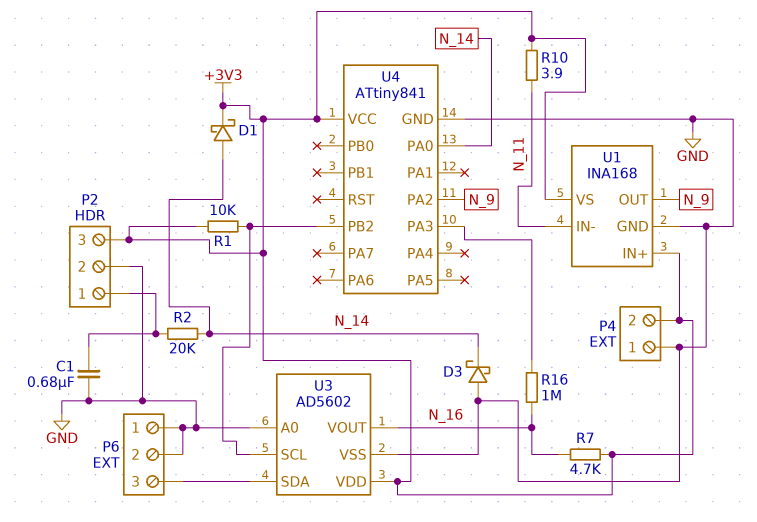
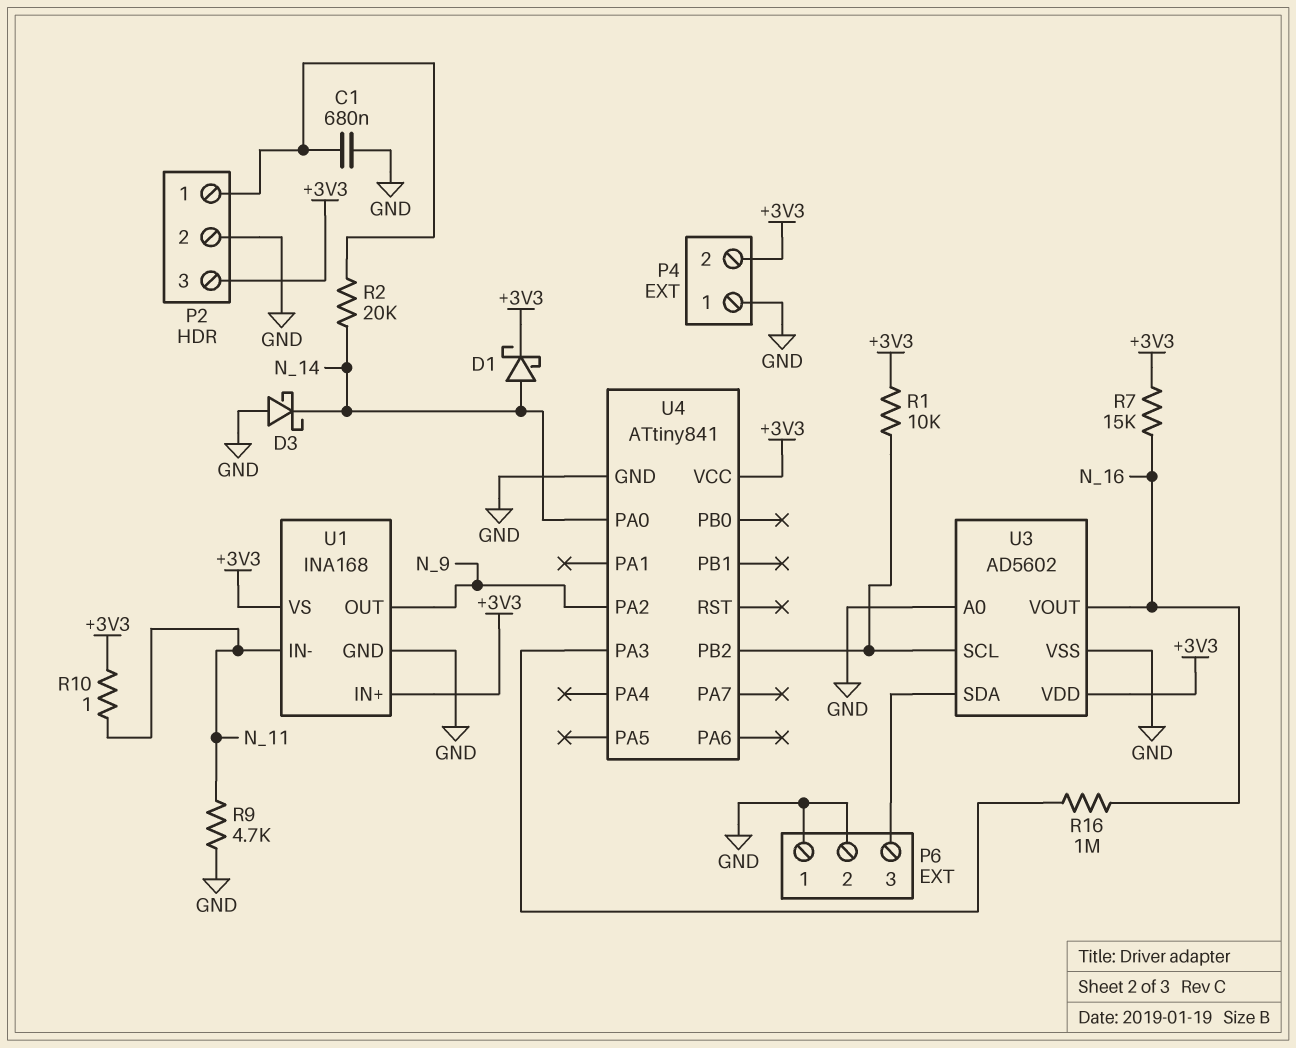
R7: 4.7k (+3V3, N_16) -> 15k (+3V3, N_16)
R9: none -> 4.7k (GND, N_11)
R10: 3.9 (+3V3, N_11) -> 1 (+3V3, N_11)

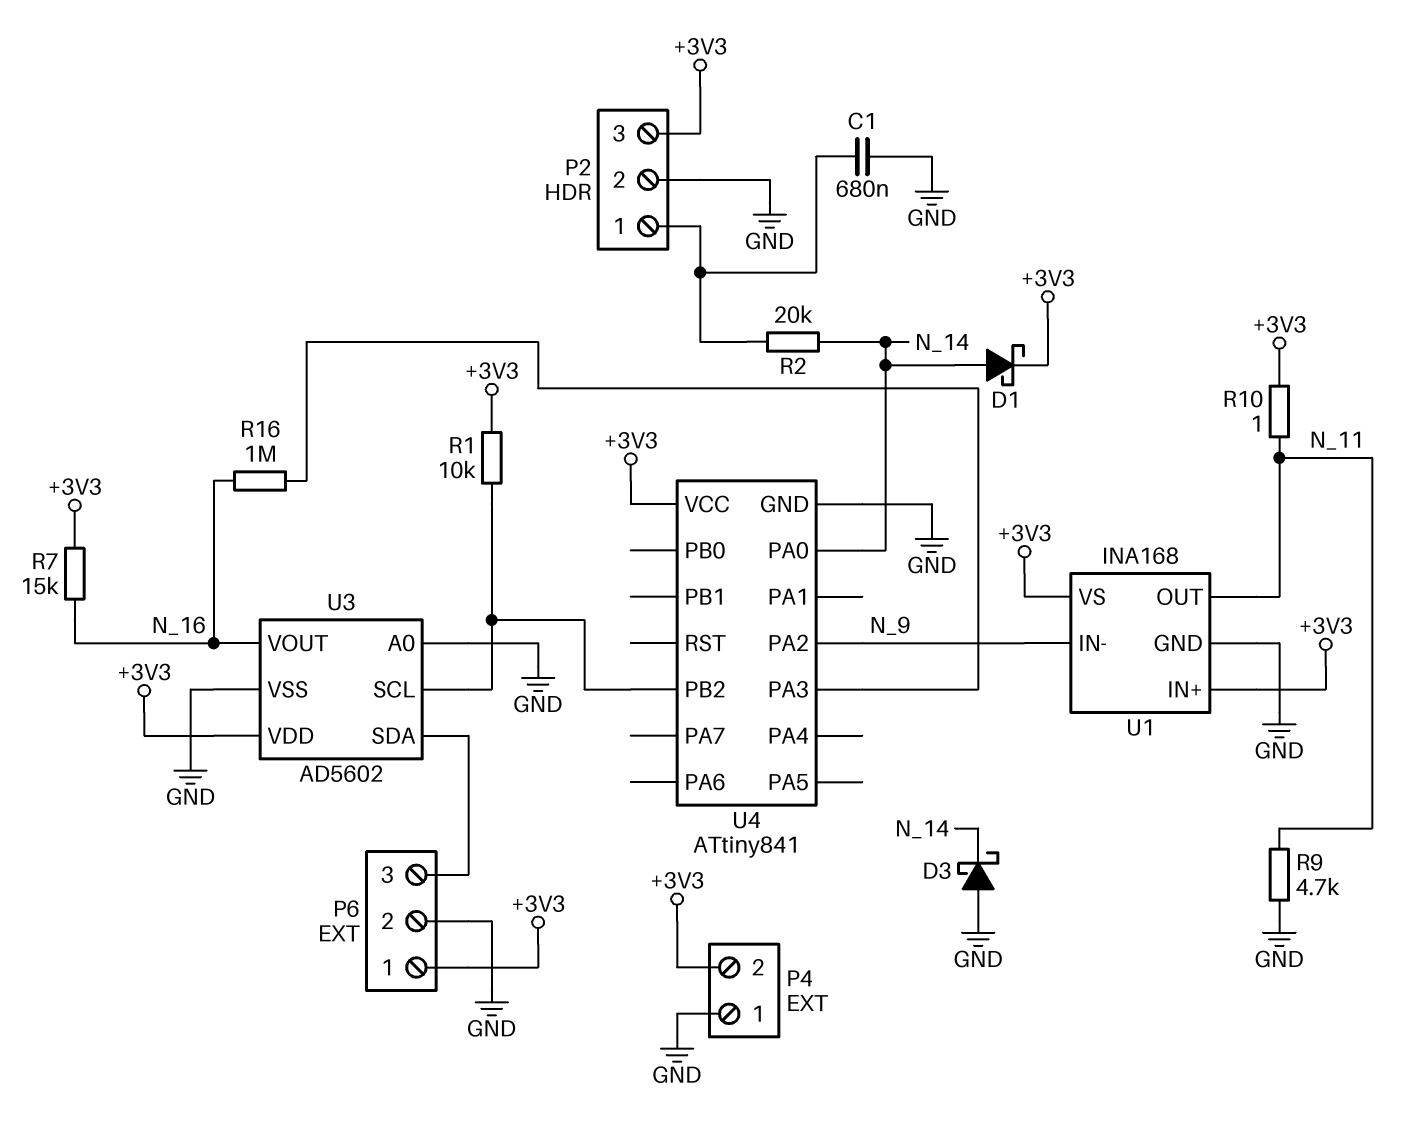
P6 pin 1: GND -> +3V3
U1 pin IN-: N_11 -> N_9
U1 pin OUT: N_9 -> N_11

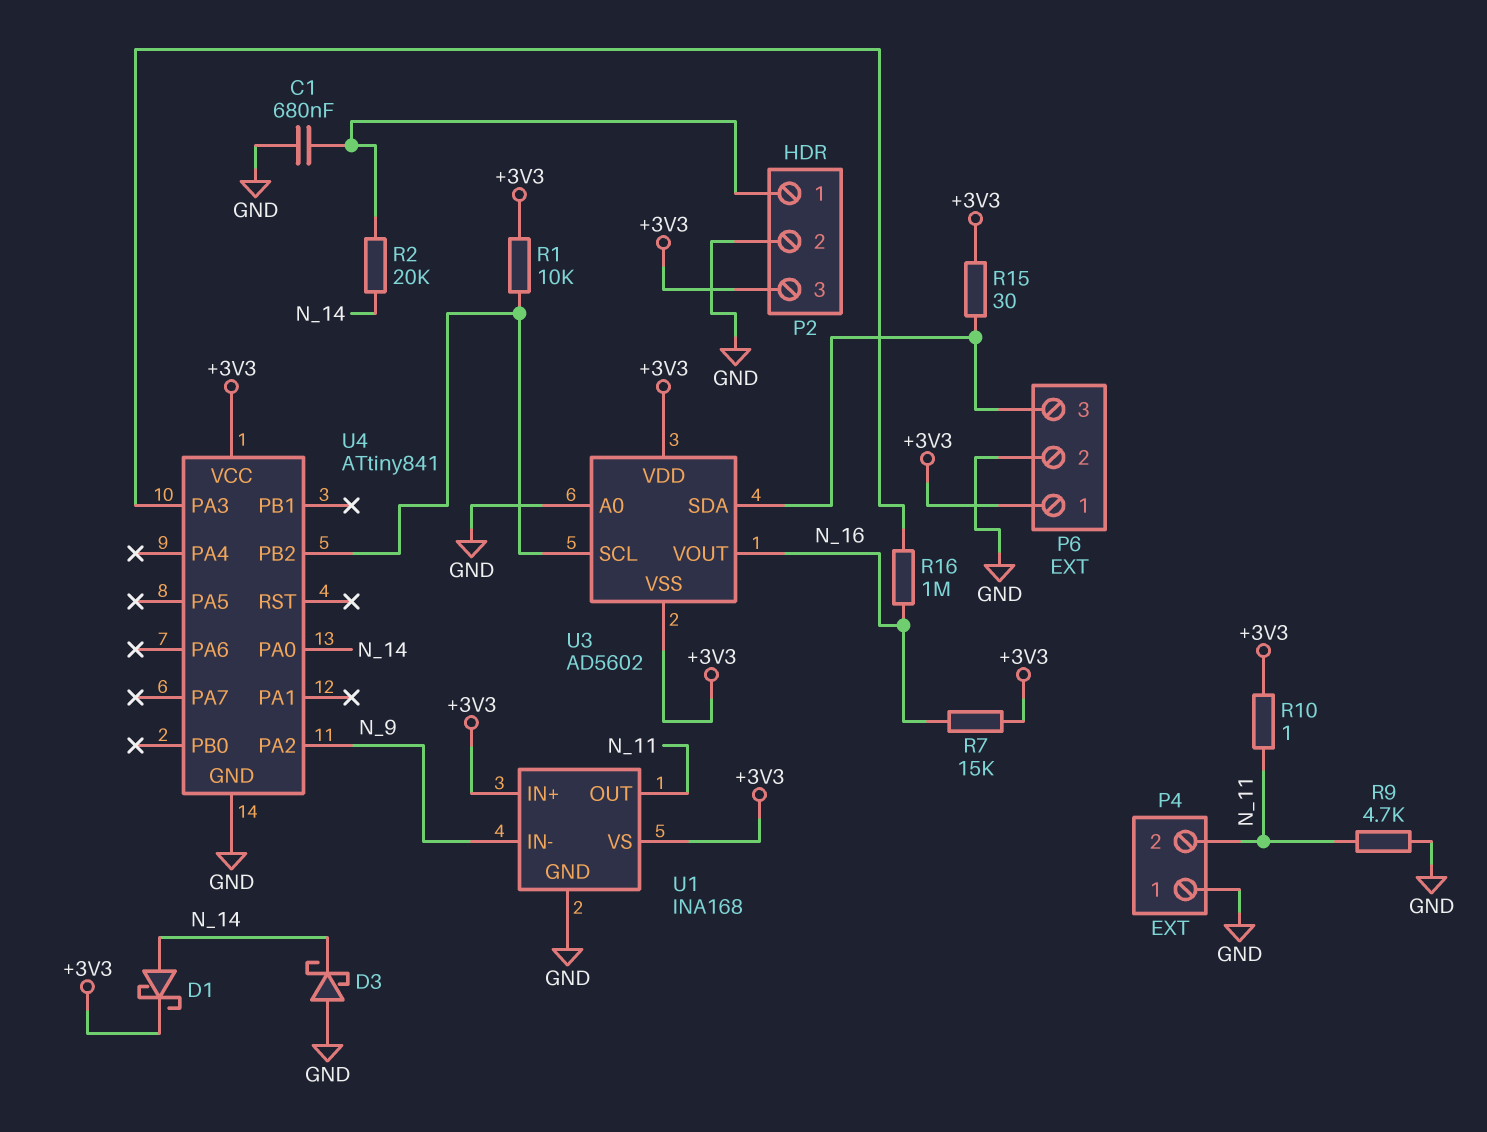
P4 pin 2: +3V3 -> N_11
R15: none -> 30 (+3V3, P6/3)
U3 pin VSS: GND -> +3V3

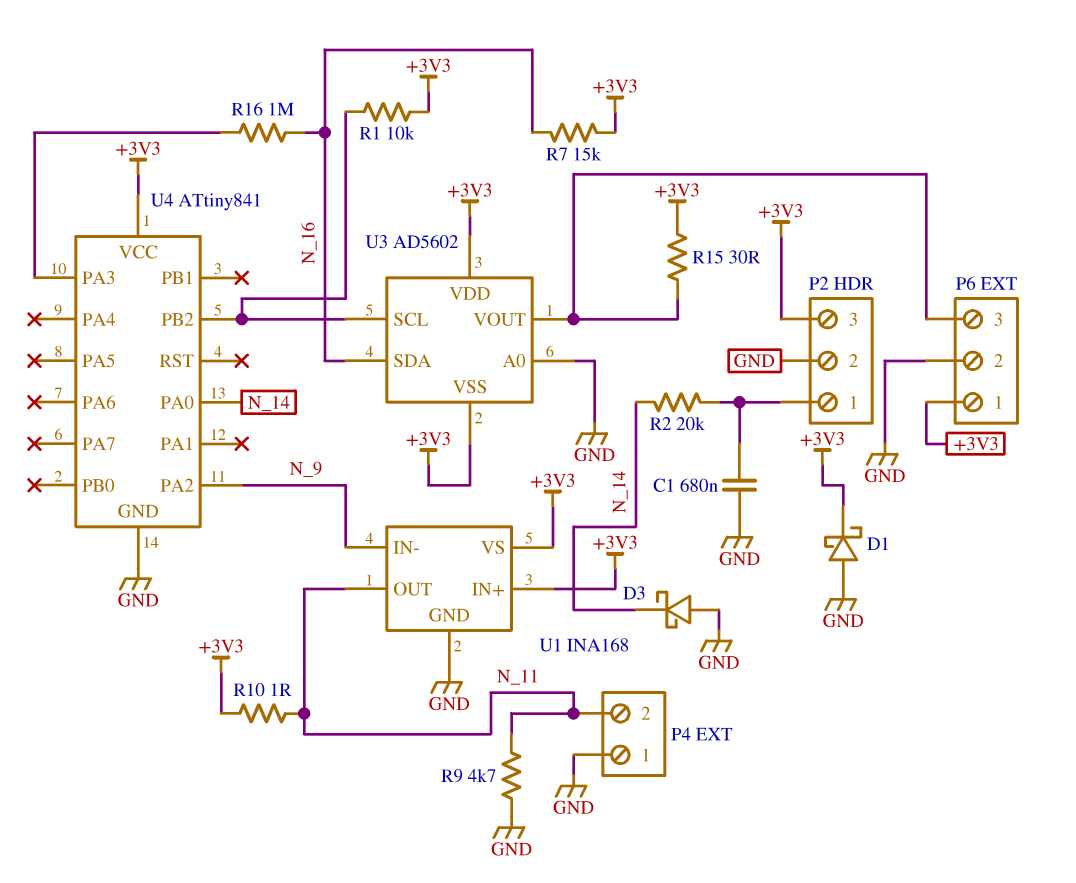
D1: schottky (A N_14, K +3V3) -> schottky (A GND, K +3V3)
U3 pin SDA: P6/3 -> N_16
U3 pin VOUT: N_16 -> P6/3

